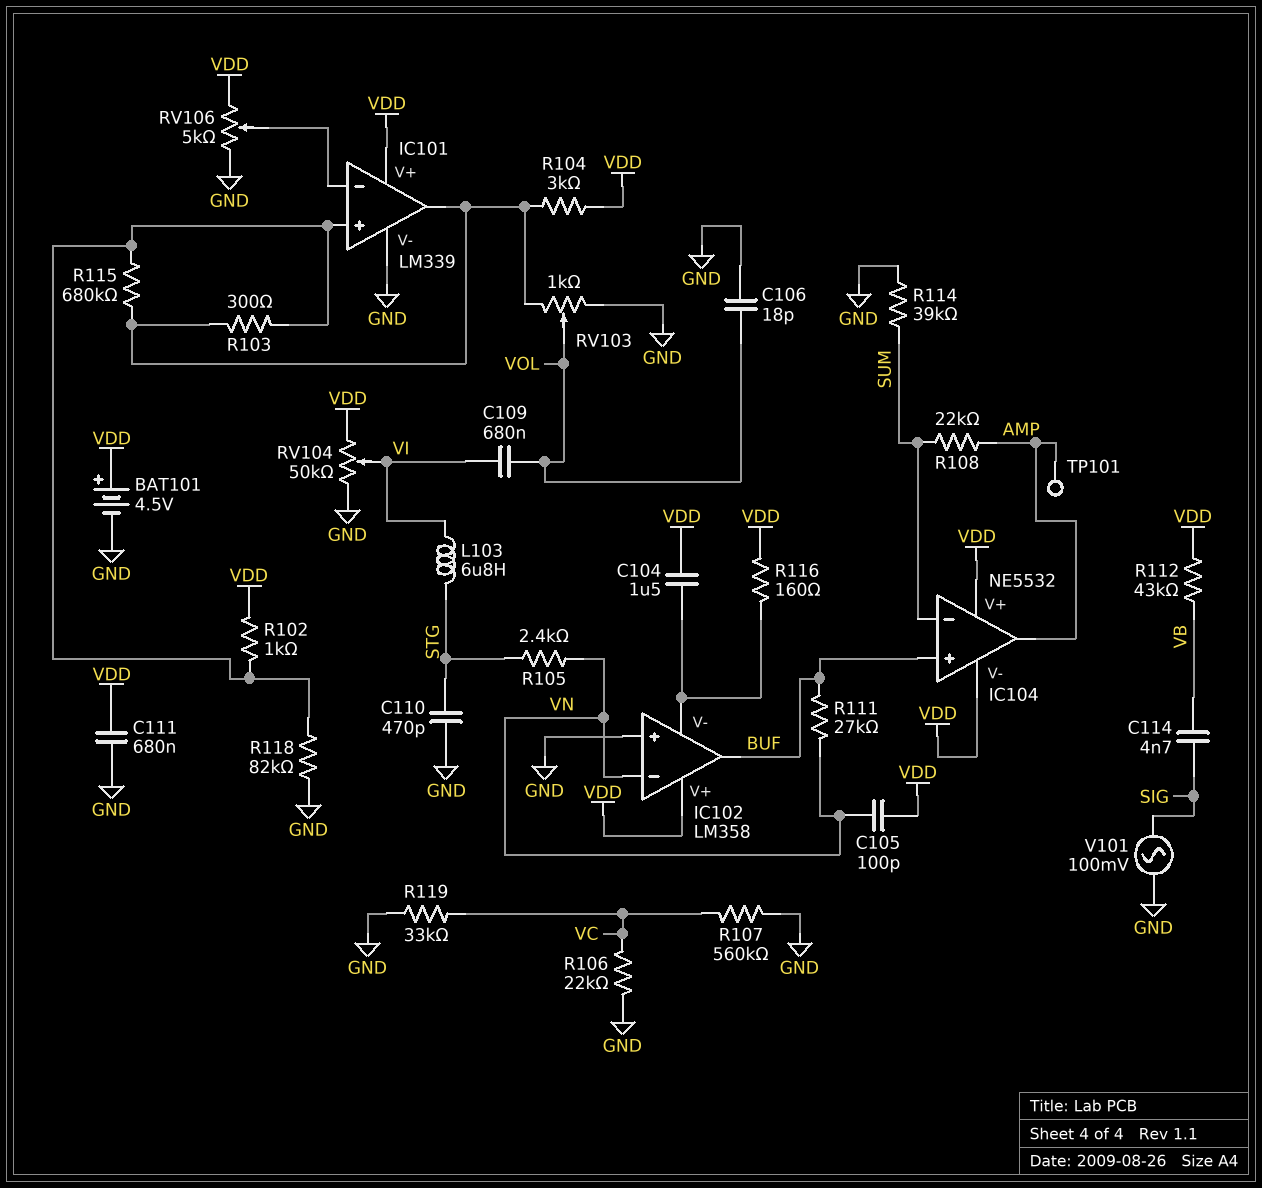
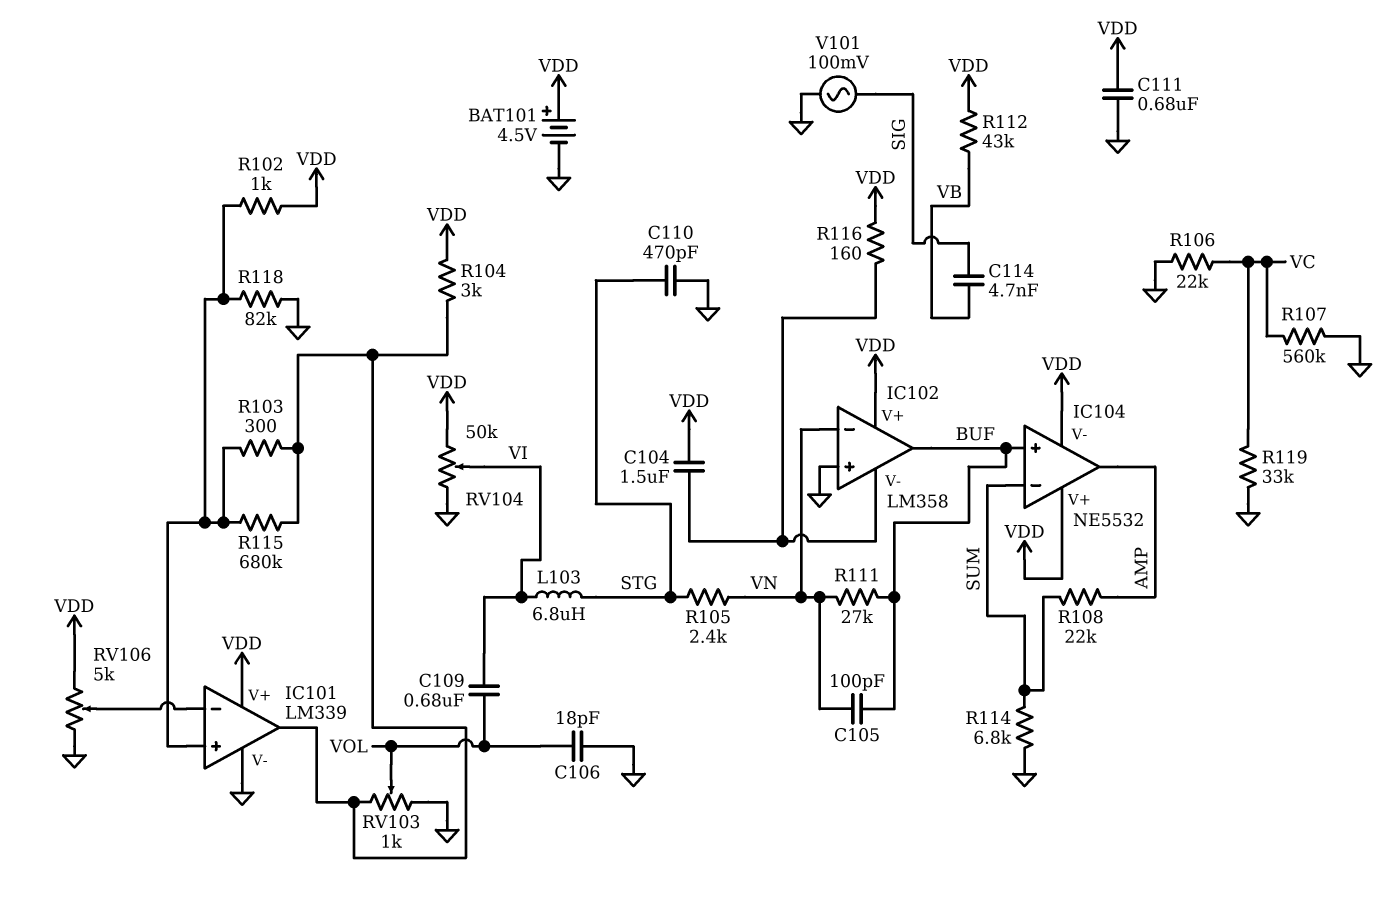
C105: 100pF (VDD, VN) -> 100pF (BUF, VN)
R114: 39k (GND, SUM) -> 6.8k (GND, SUM)
TP101: test point (AMP) -> none

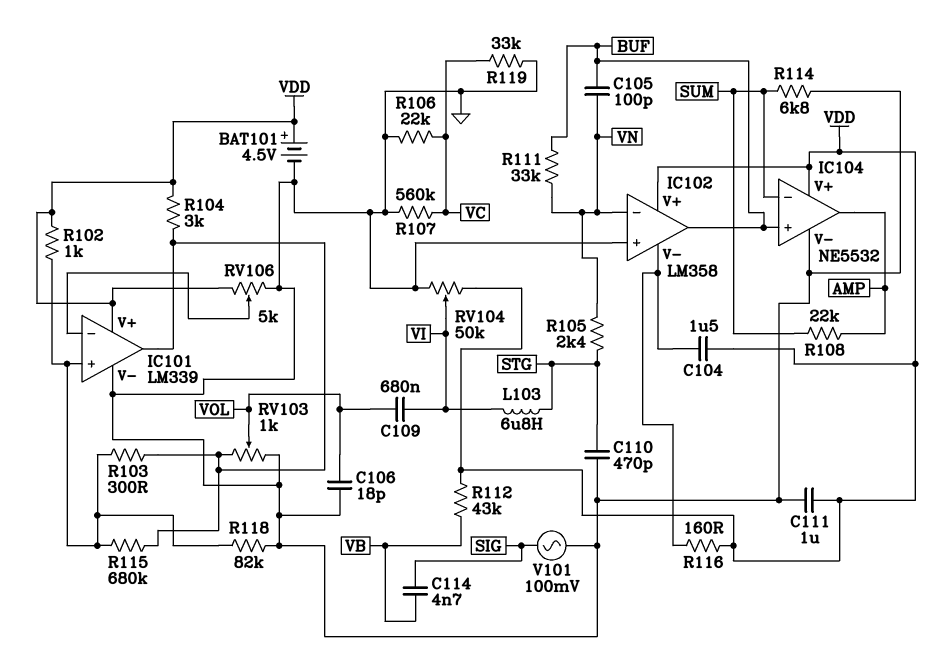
C111: 680nF (GND, VDD) -> 1uF (GND, VDD)
IC104 pin V-: VDD -> GND
R111: 27k (BUF, VN) -> 33k (BUF, VN)

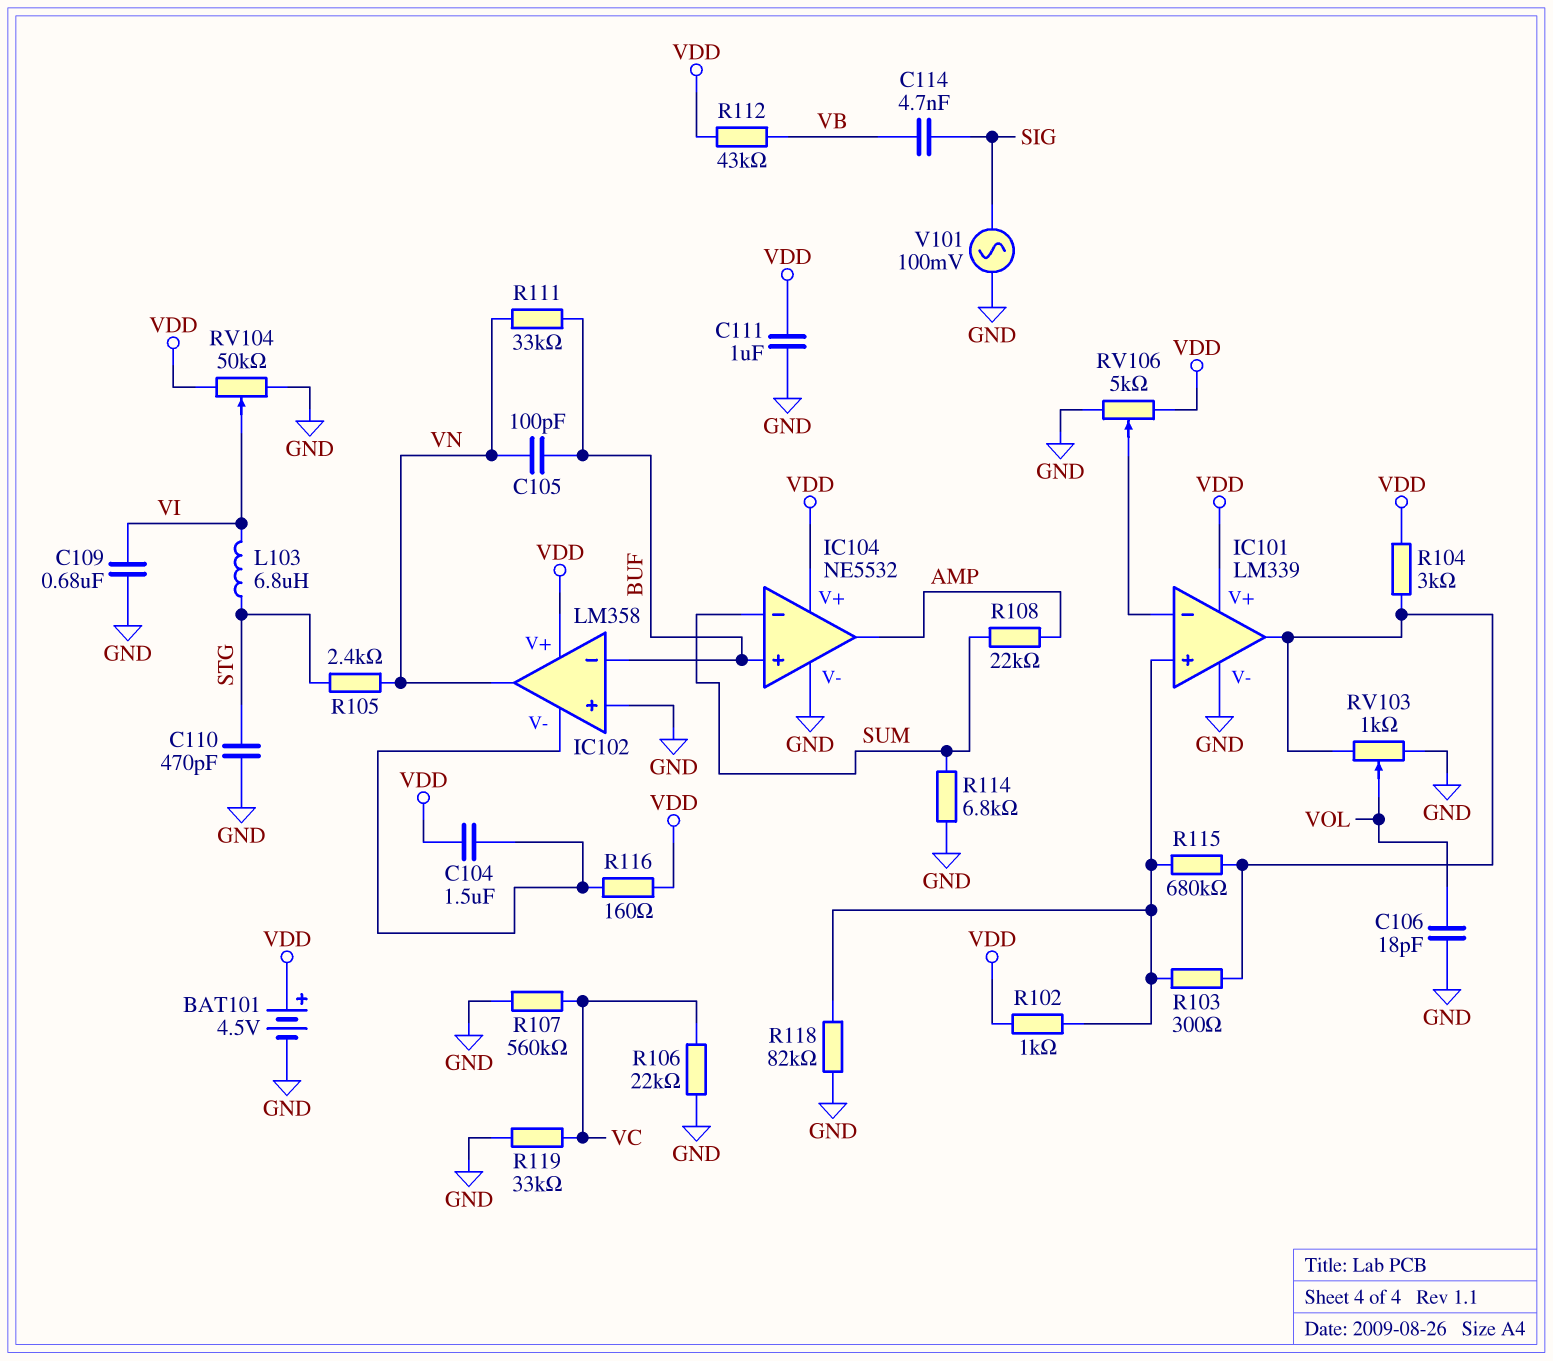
C109: 680nF (VI, VOL) -> 680nF (GND, VI)
IC102 pin in-: VN -> BUF
IC102 pin out: BUF -> VN

